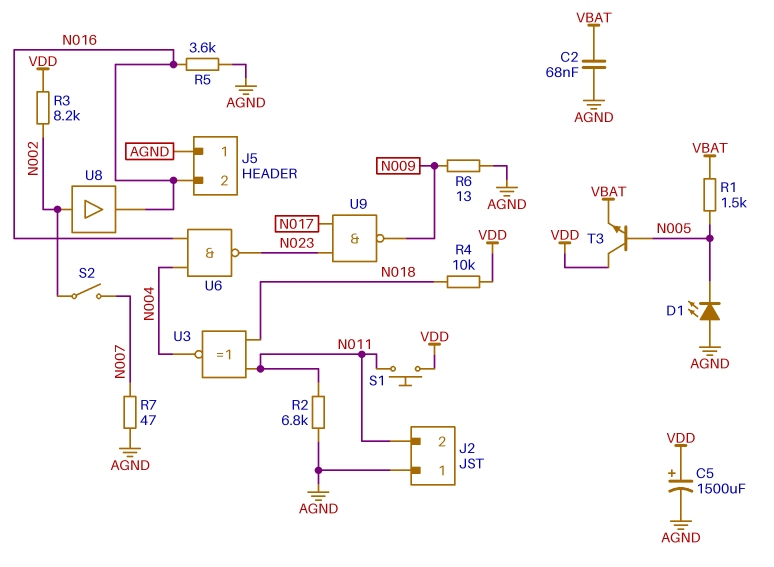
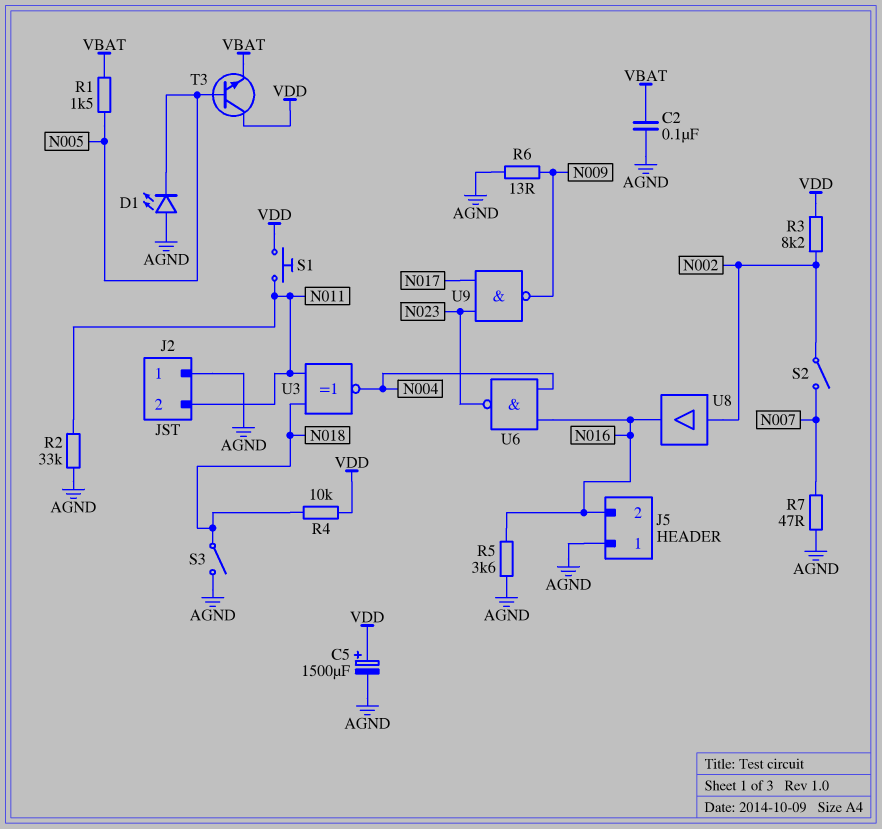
C2: 68nF (AGND, VBAT) -> 100nF (AGND, VBAT)
R2: 6.8k (AGND, N011) -> 33k (AGND, N011)
S3: none -> switch (AGND, N018)

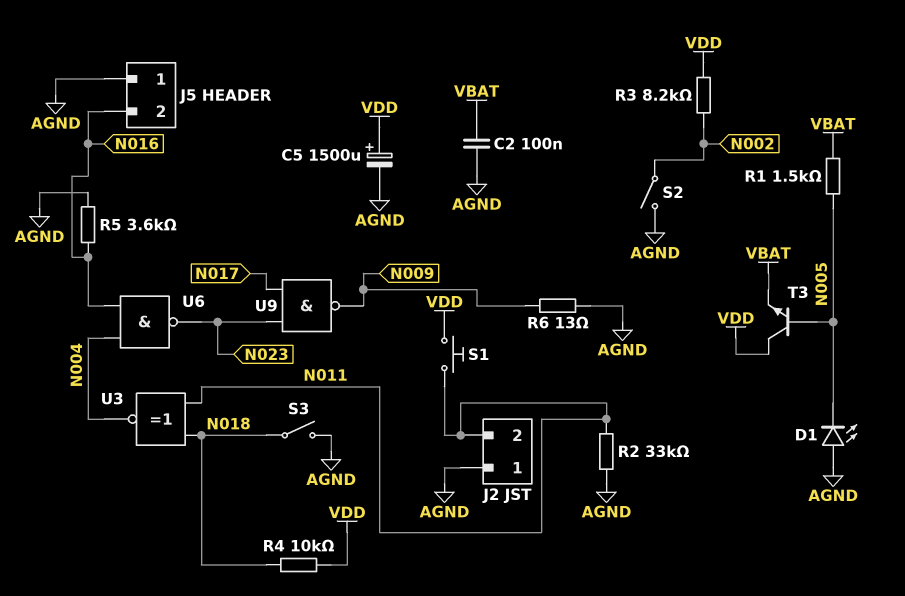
R7: 47 (AGND, N007) -> none
S2: switch (N002, N007) -> switch (AGND, N002)
U8: buffer (in N002, out N016) -> none

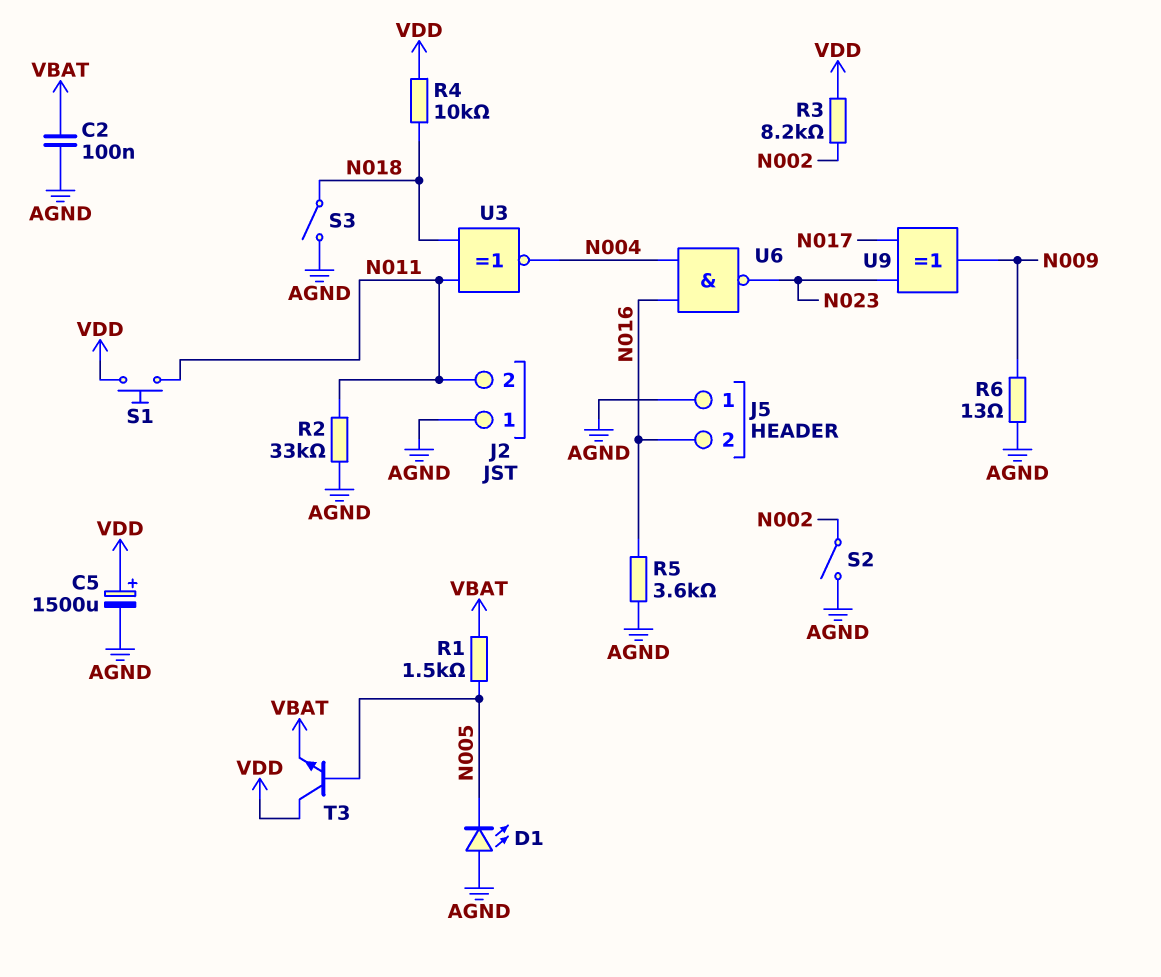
U9: NAND (in N017, in N023, out N009) -> XOR (in N017, in N023, out N009)

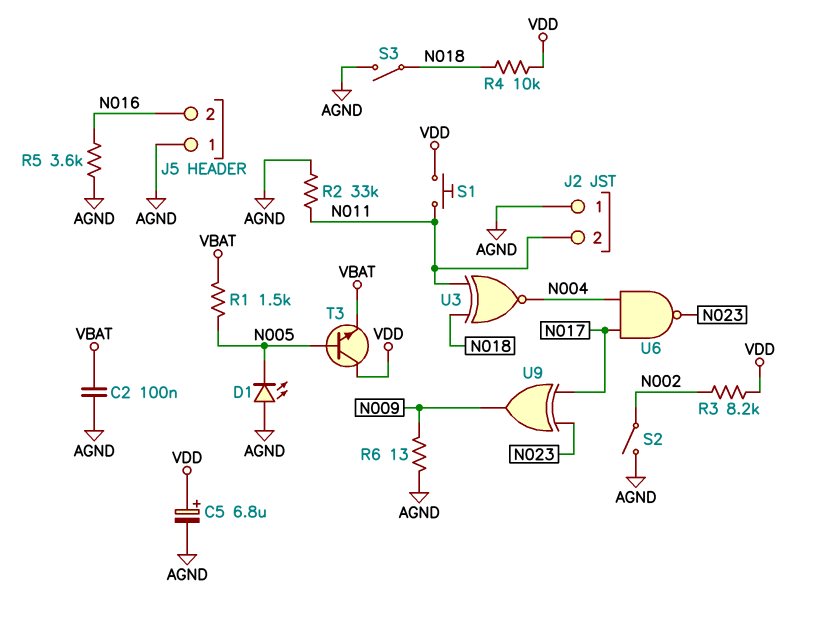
C5: 1500uF (plus VDD, minus AGND) -> 6.8uF (plus VDD, minus AGND)
U6: NAND (in N004, in N016, out N023) -> NAND (in N004, in N017, out N023)

